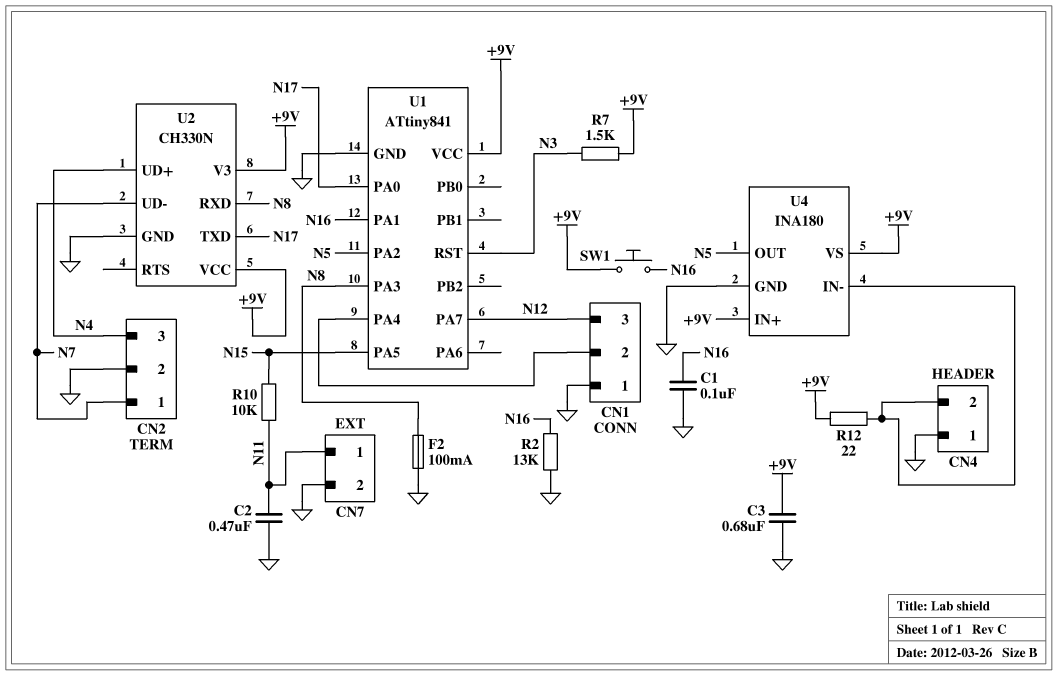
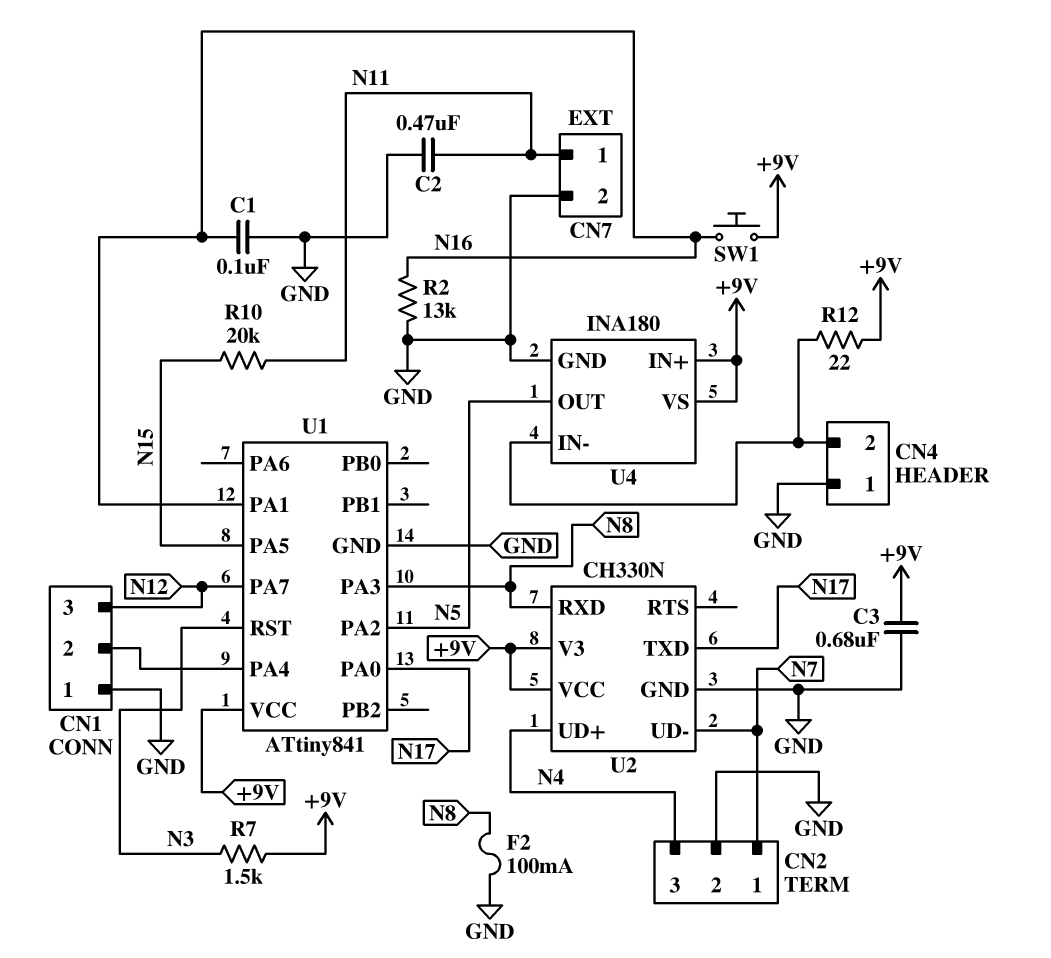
R10: 10k (N11, N15) -> 20k (N11, N15)

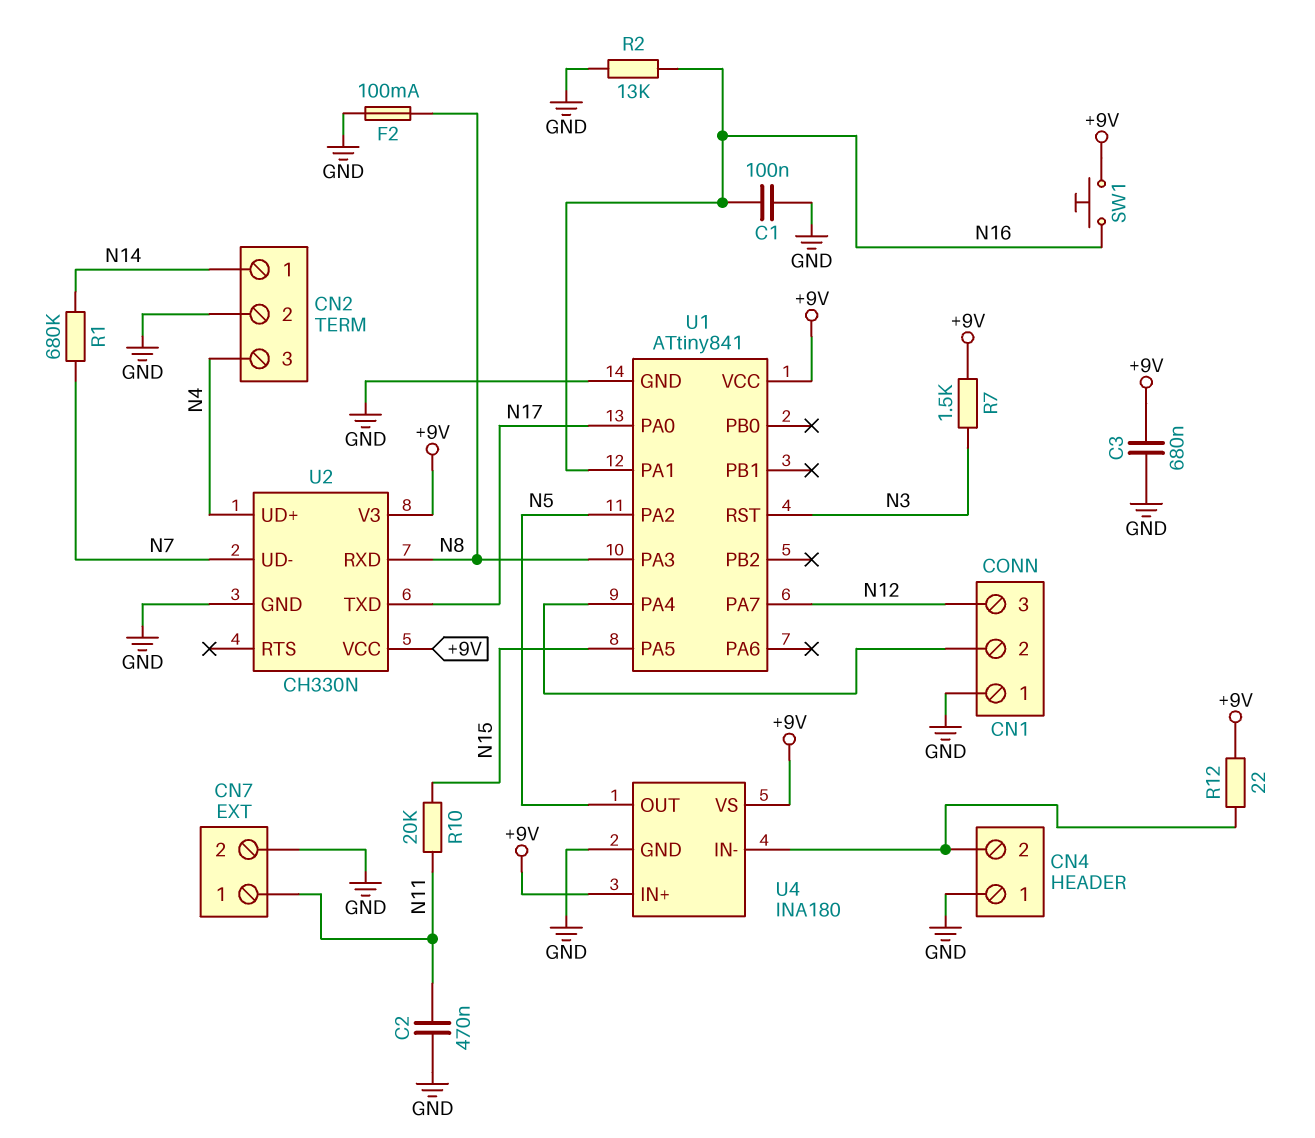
CN2 pin 1: N7 -> N14
R1: none -> 680k (N7, N14)

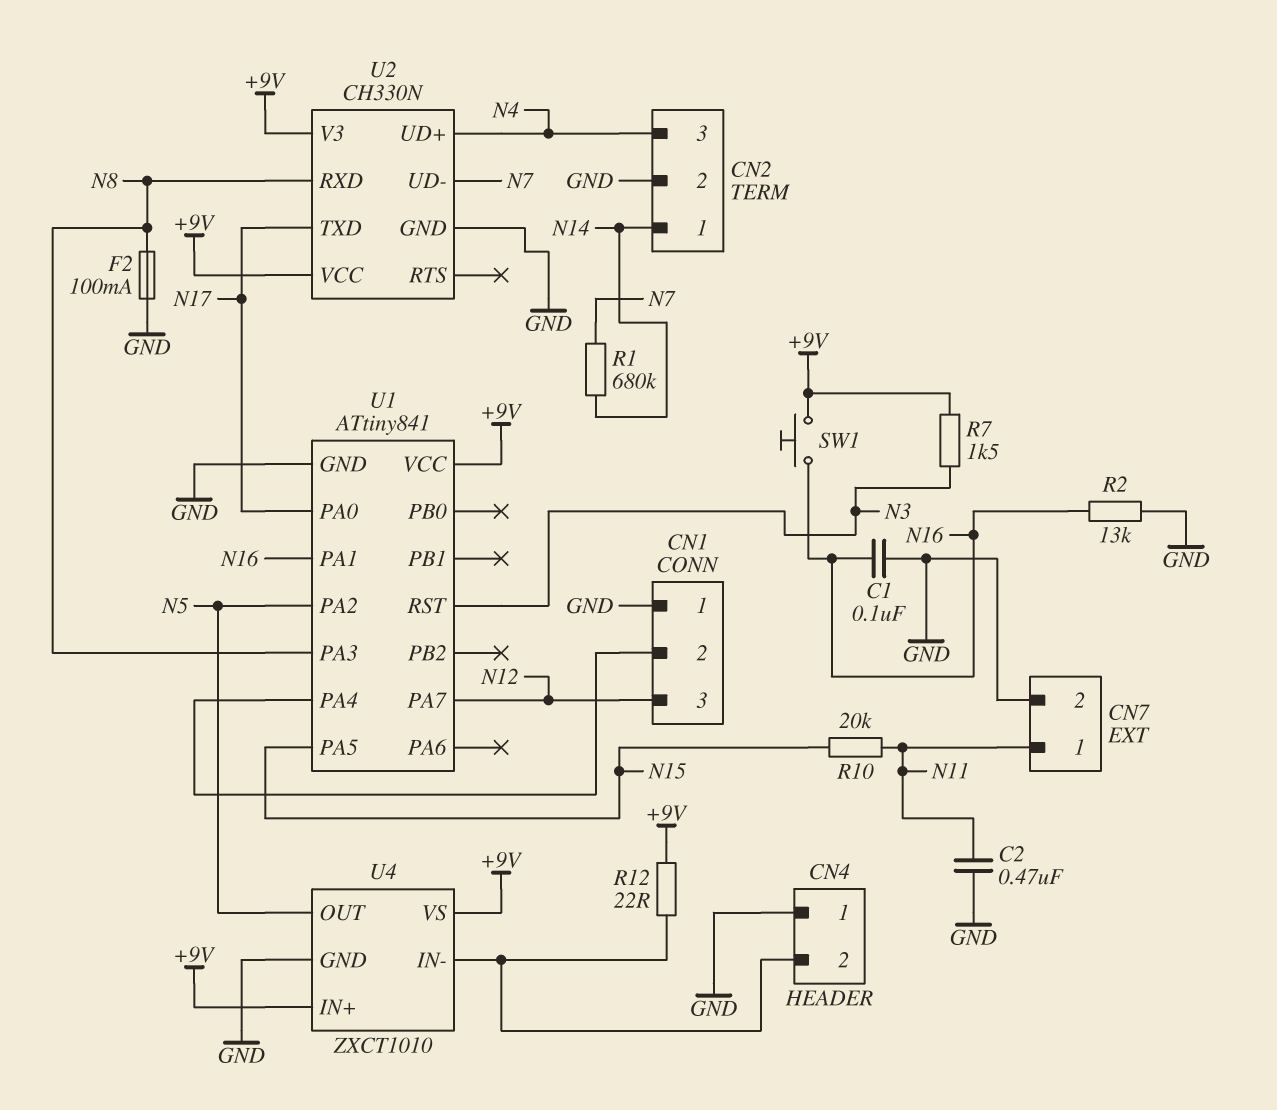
C3: 680nF (+9V, GND) -> none
U4: INA180 -> ZXCT1010

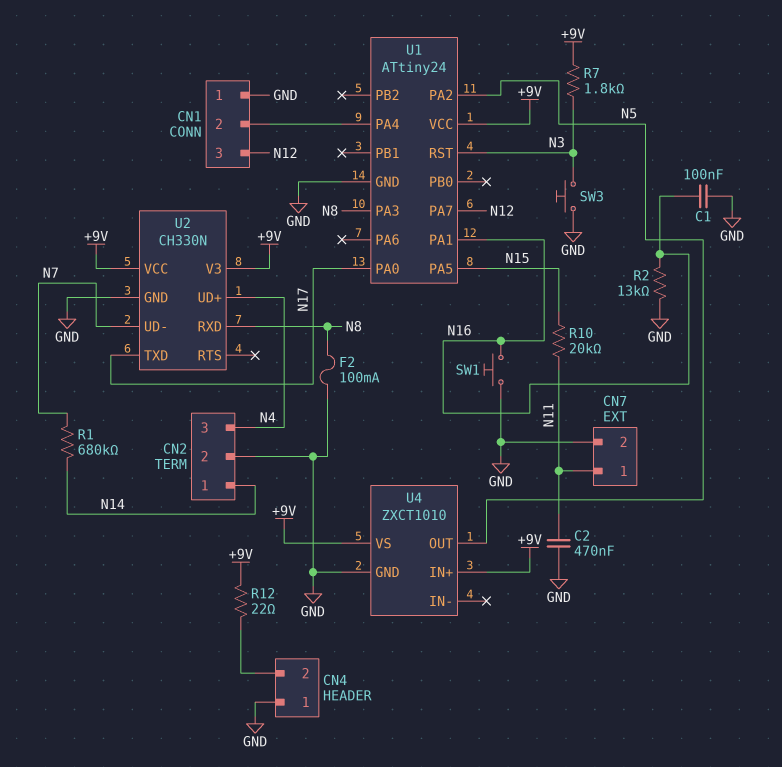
R7: 1.5k (+9V, N3) -> 1.8k (+9V, N3)
SW1: button (+9V, N16) -> button (GND, N16)
SW3: none -> button (GND, N3)
U1: ATtiny841 -> ATtiny24
U4 pin IN-: CN4/2 -> none

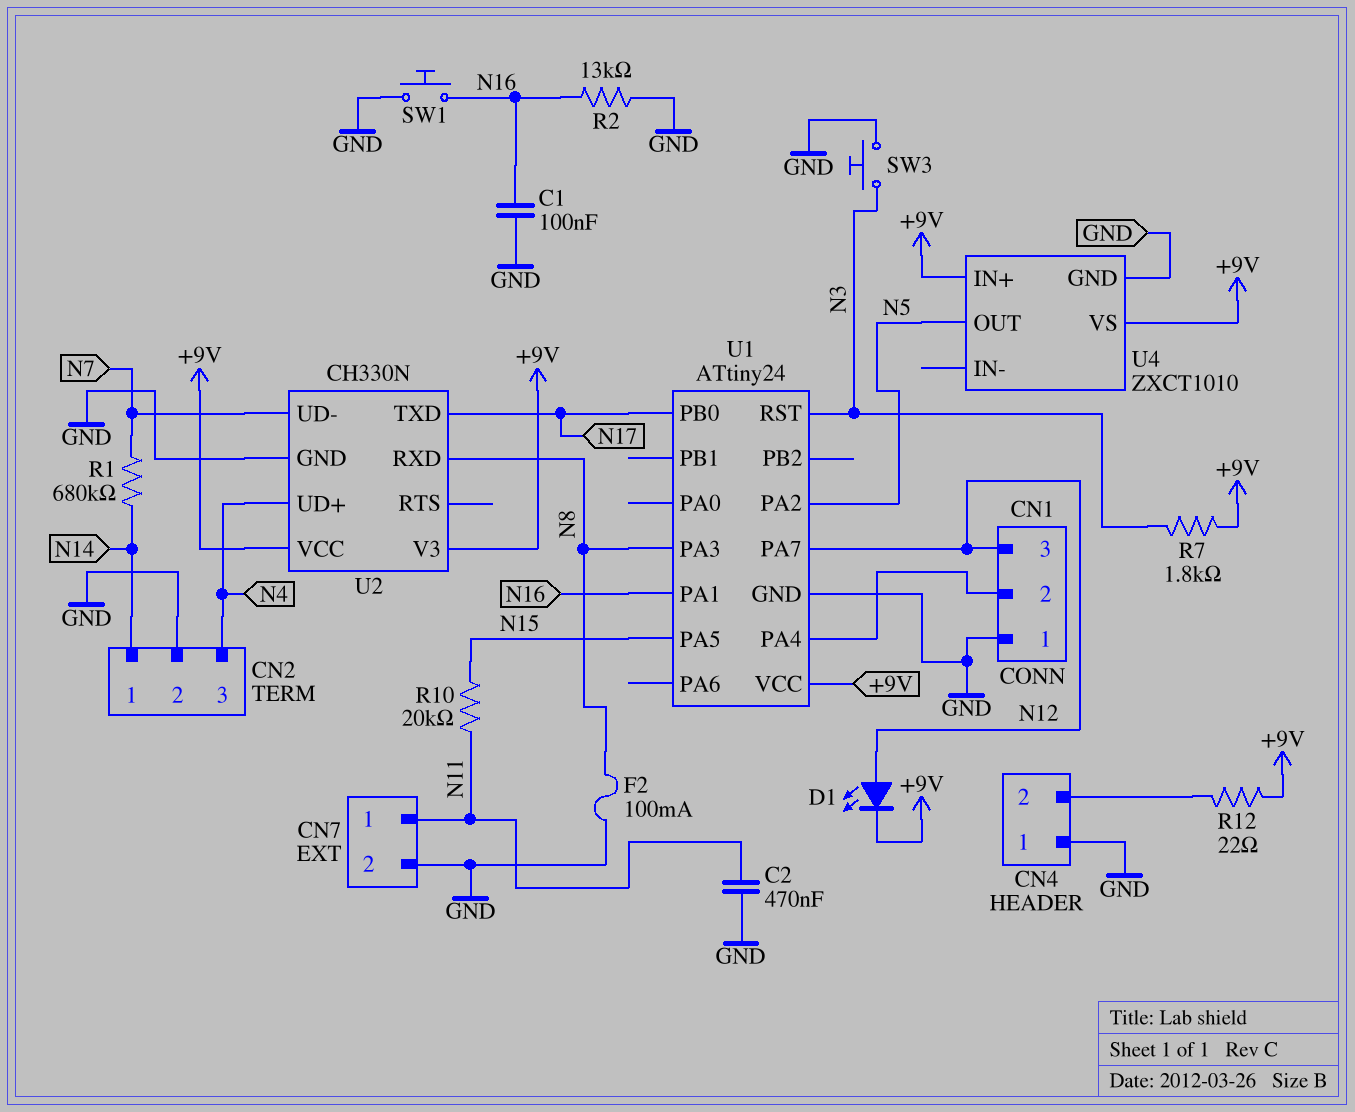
D1: none -> LED (A N12, K +9V)
U1 pin PA0: N17 -> none
U1 pin PB0: none -> N17

